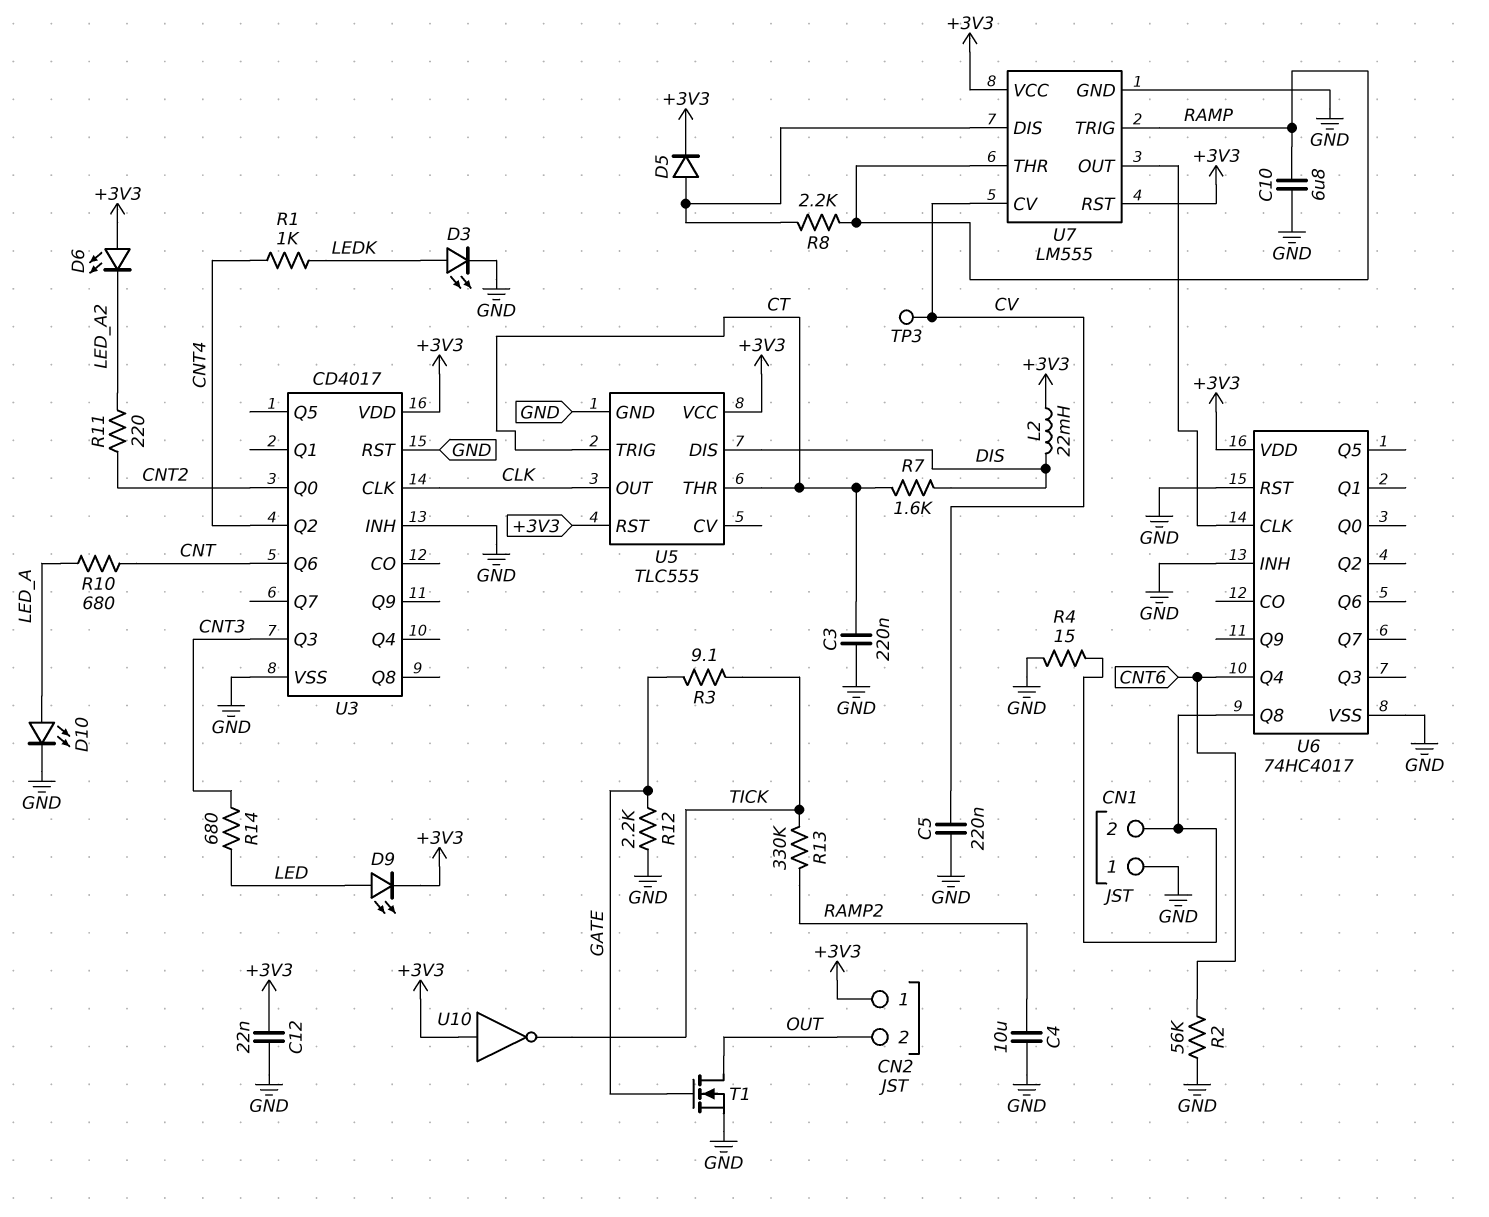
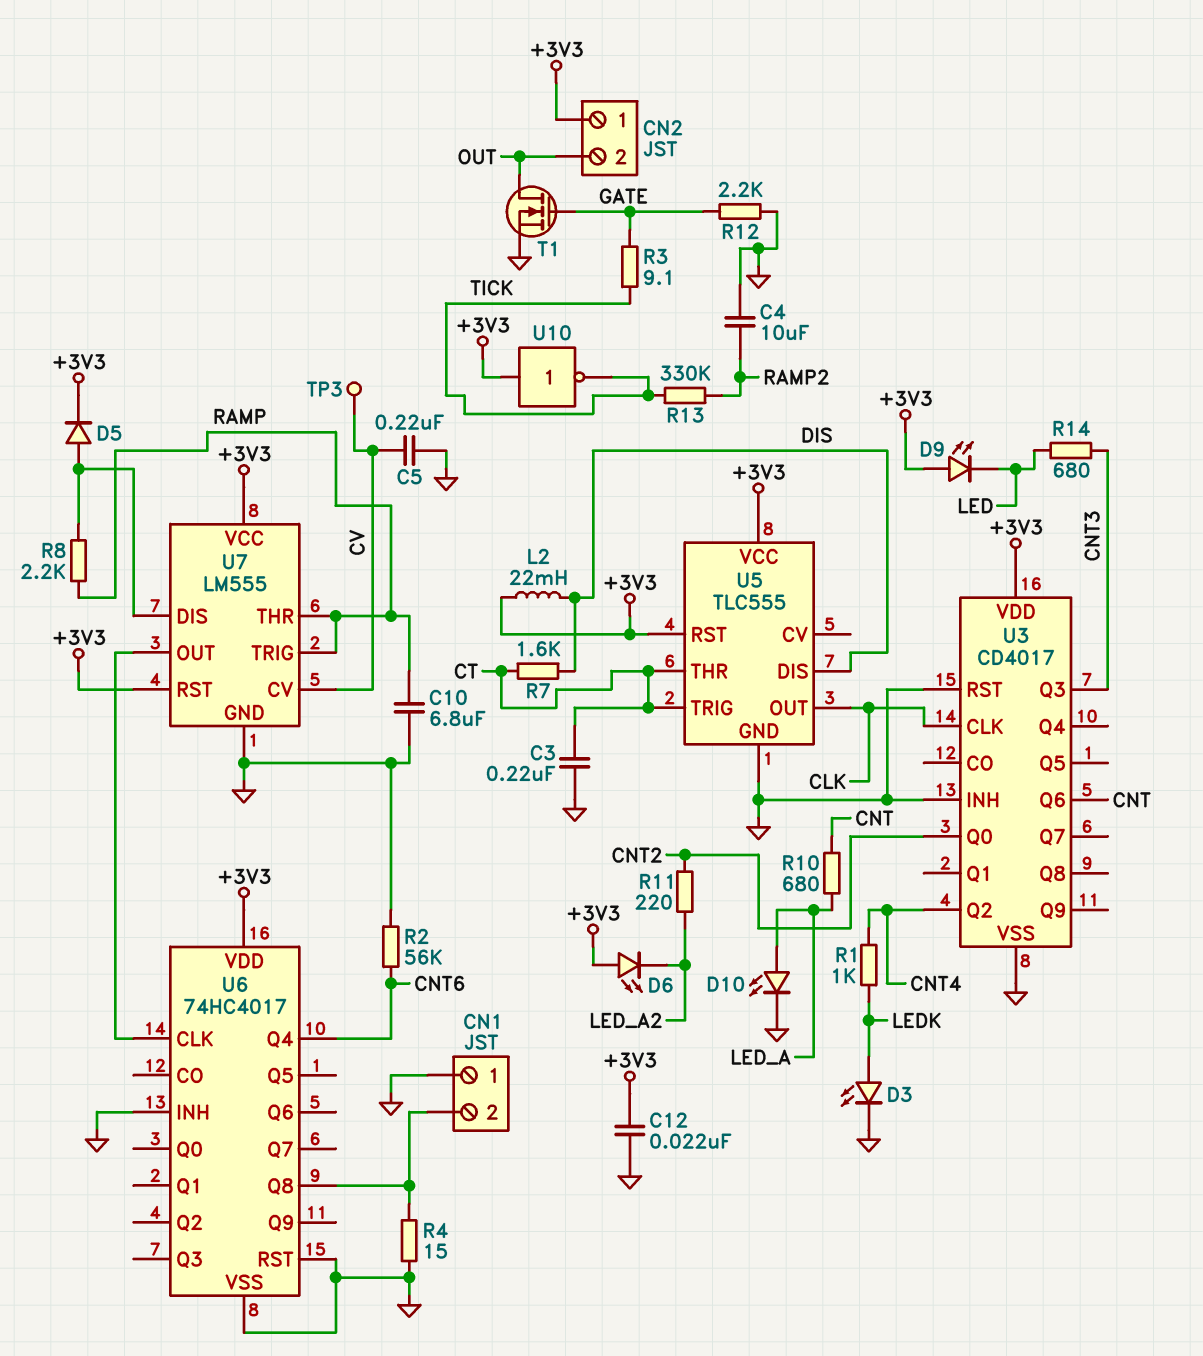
D9: LED (A LED, K +3V3) -> LED (A +3V3, K LED)

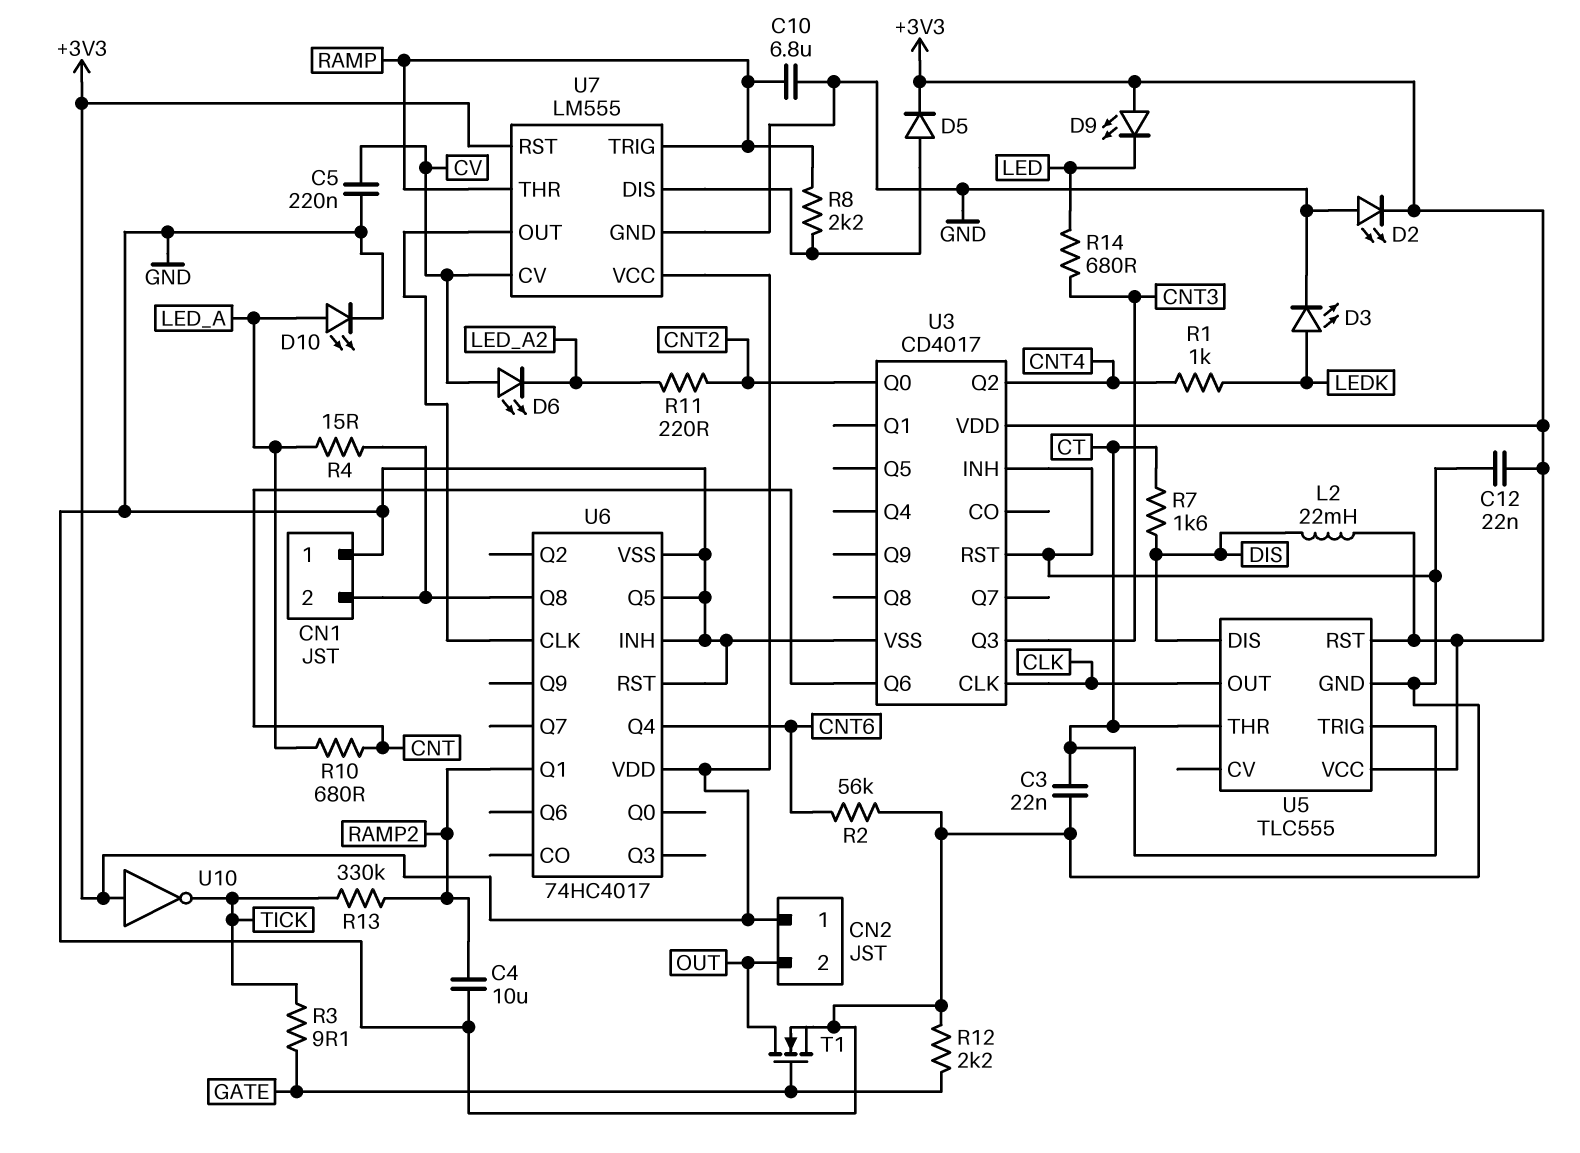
C3: 220nF (CT, GND) -> 22nF (CT, GND)
D2: none -> LED (A GND, K +3V3)
D6: LED (A +3V3, K LED_A2) -> LED (A CV, K LED_A2)
R4: 15 (CN1/2, GND) -> 15 (CN1/2, LED_A)
TP3: test point (CV) -> none
U6 pin Q1: none -> RAMP2
U6 pin Q5: none -> GND

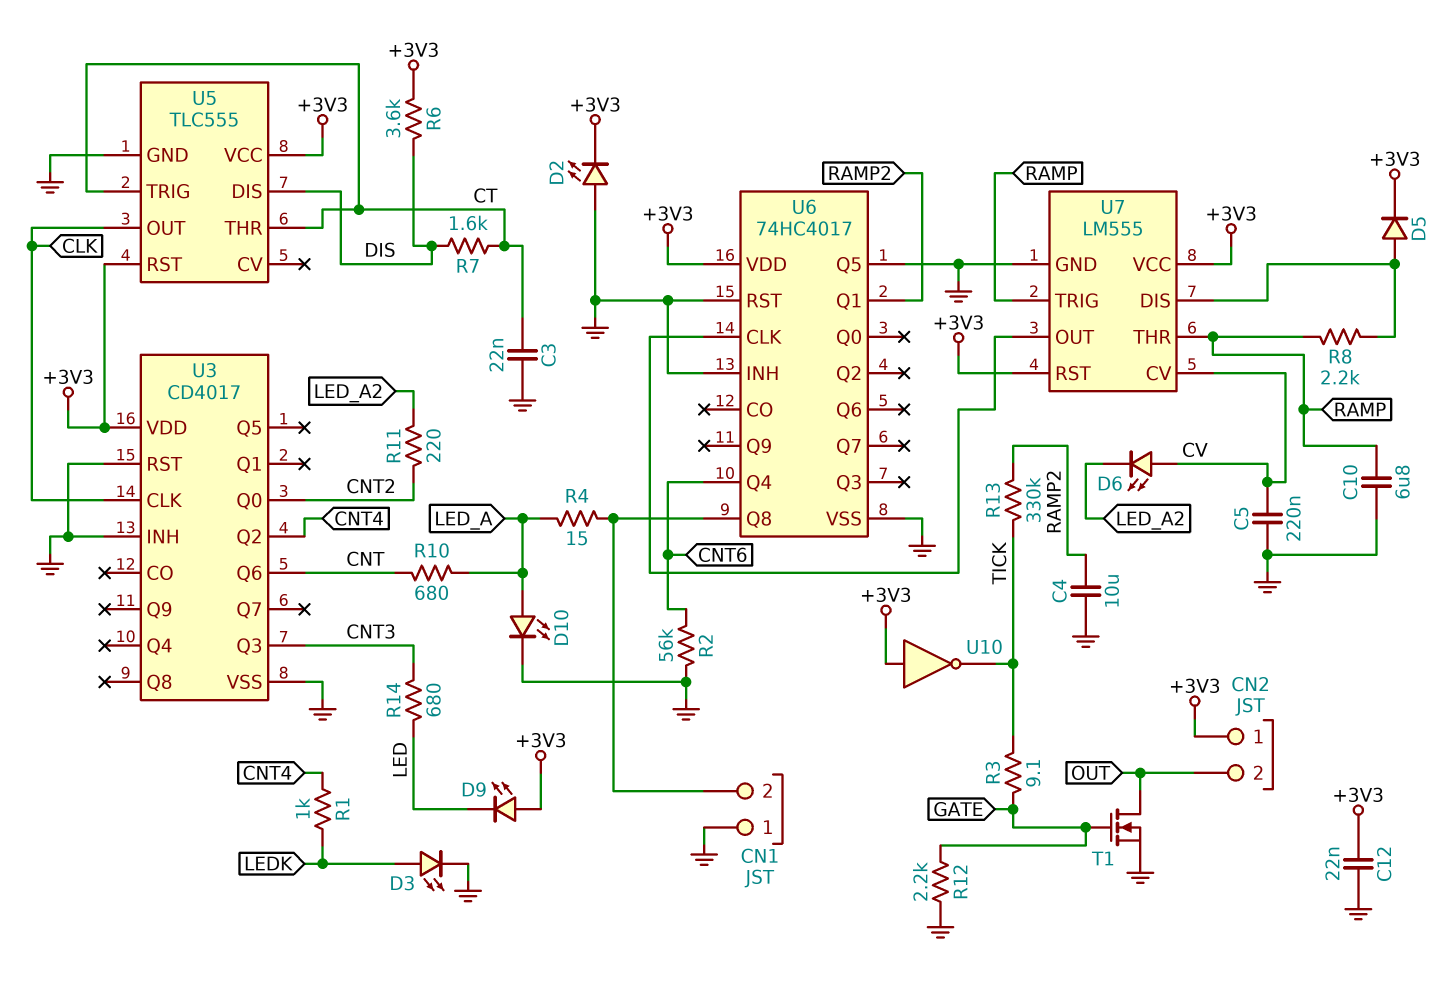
L2: 22mH (+3V3, DIS) -> none
R6: none -> 3.6k (+3V3, DIS)

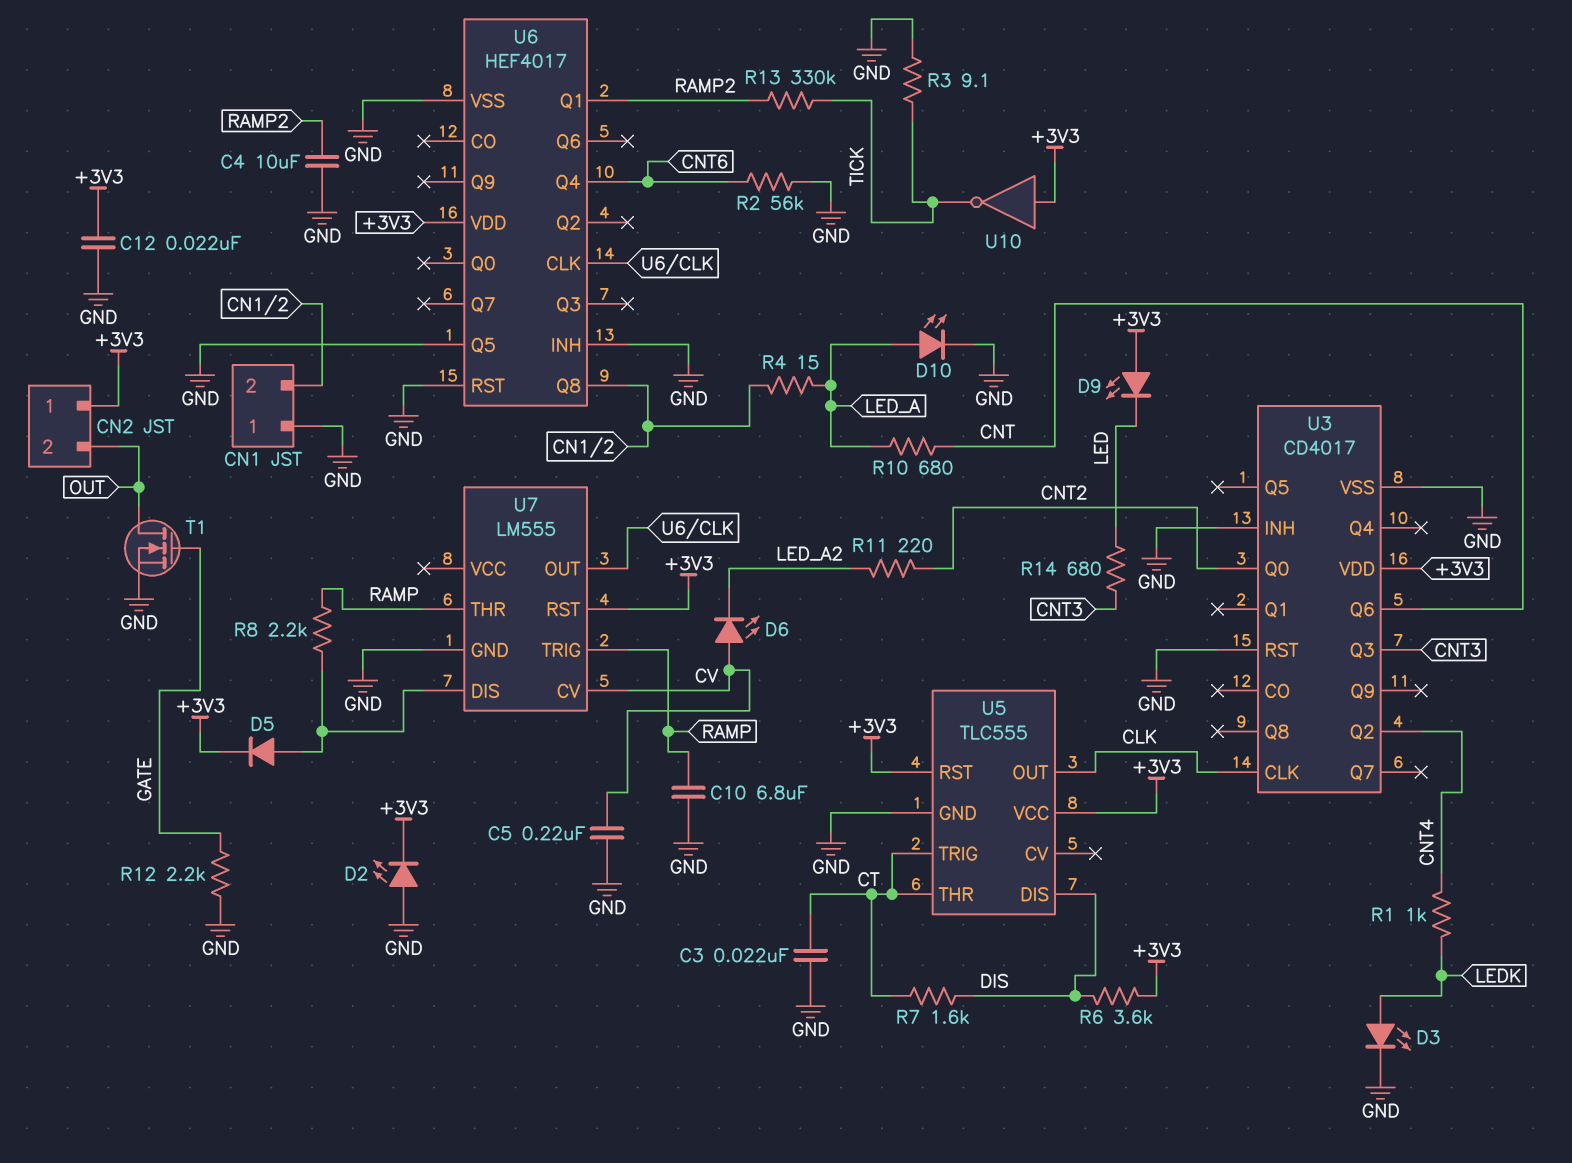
R3: 9.1 (GATE, TICK) -> 9.1 (GND, TICK)
U6: 74HC4017 -> HEF4017
U7 pin VCC: +3V3 -> none

